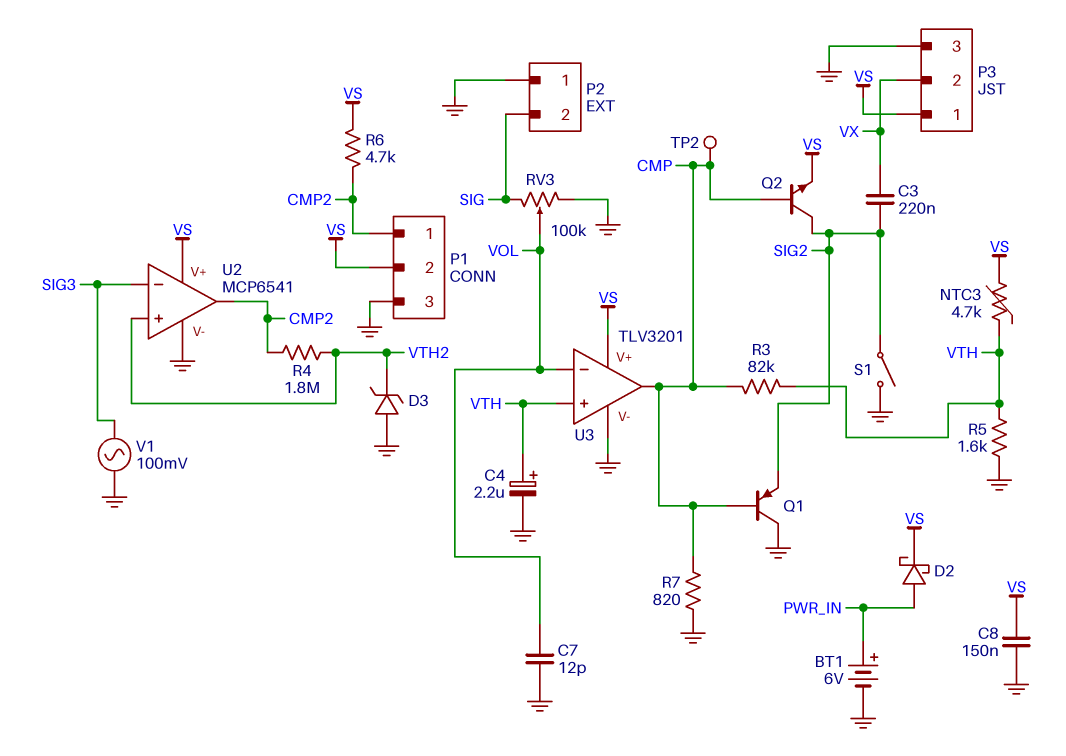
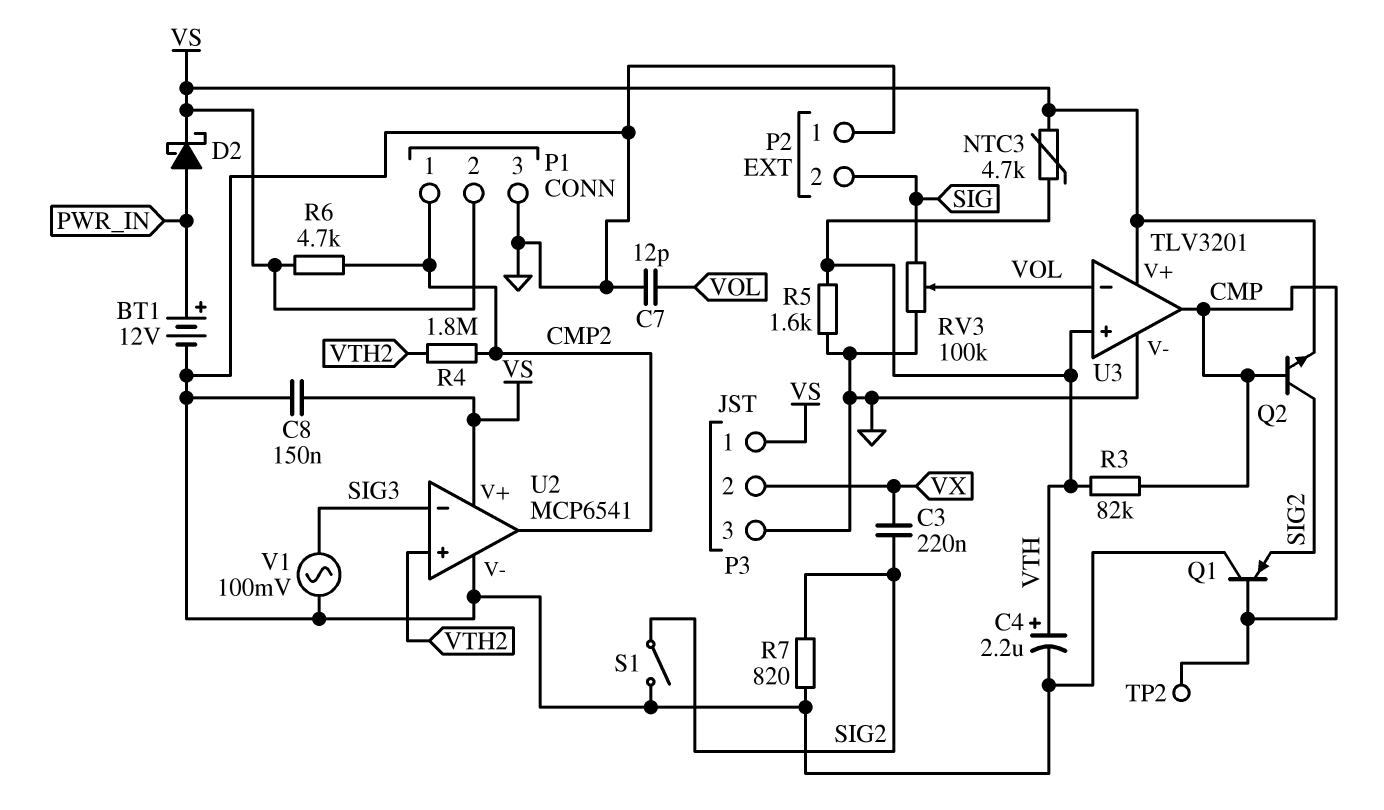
BT1: 6V (plus PWR_IN, minus GND) -> 12V (plus PWR_IN, minus GND)
D3: zener (A GND, K VTH2) -> none
R7: 820 (CMP, GND) -> 820 (GND, SIG2)

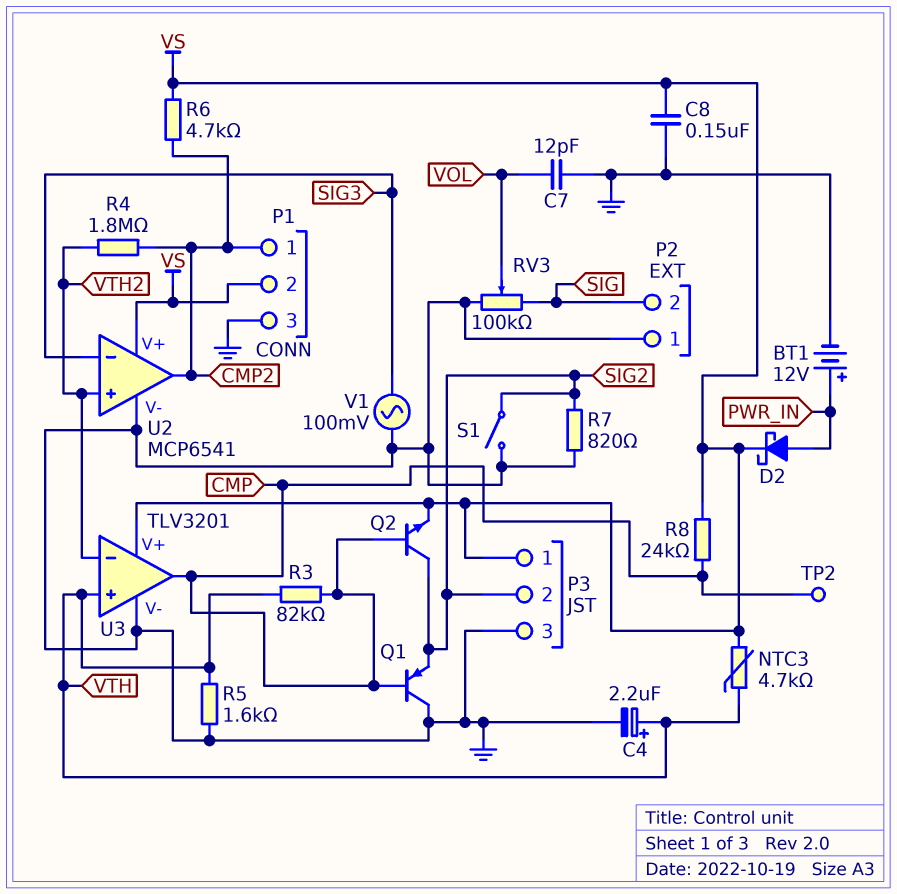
C3: 220nF (SIG2, VX) -> none
P3 pin 2: VX -> SIG2
R8: none -> 24k (CMP, VS)
U3 pin in-: VOL -> VTH2

